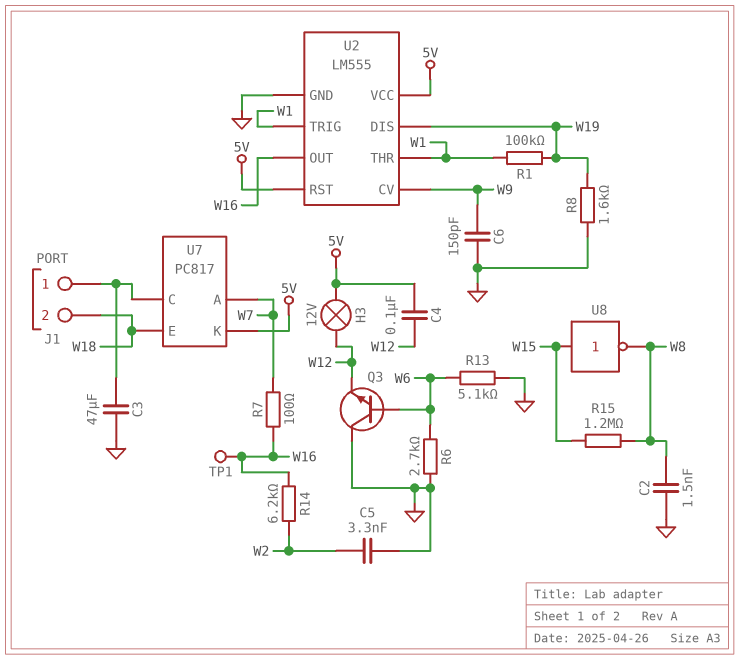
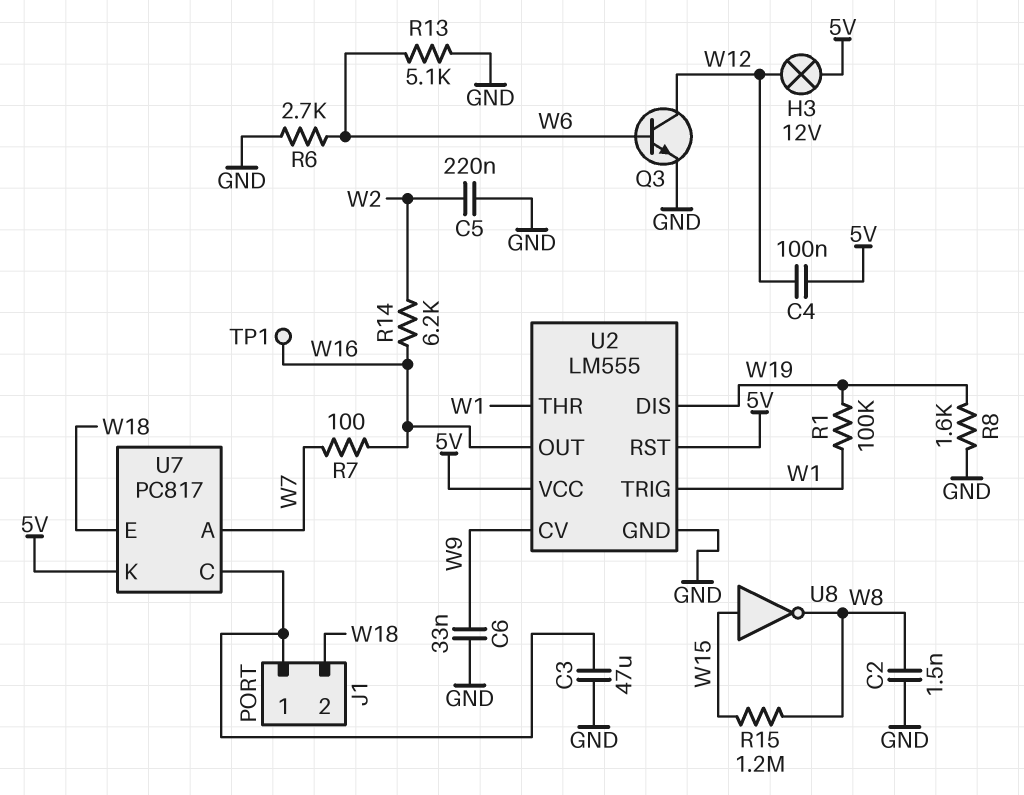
C5: 3.3nF (GND, W2) -> 220nF (GND, W2)
C6: 150pF (GND, W9) -> 33nF (GND, W9)
Q3: NPN (B W6, C GND, E W12) -> NPN (B W6, C W12, E GND)

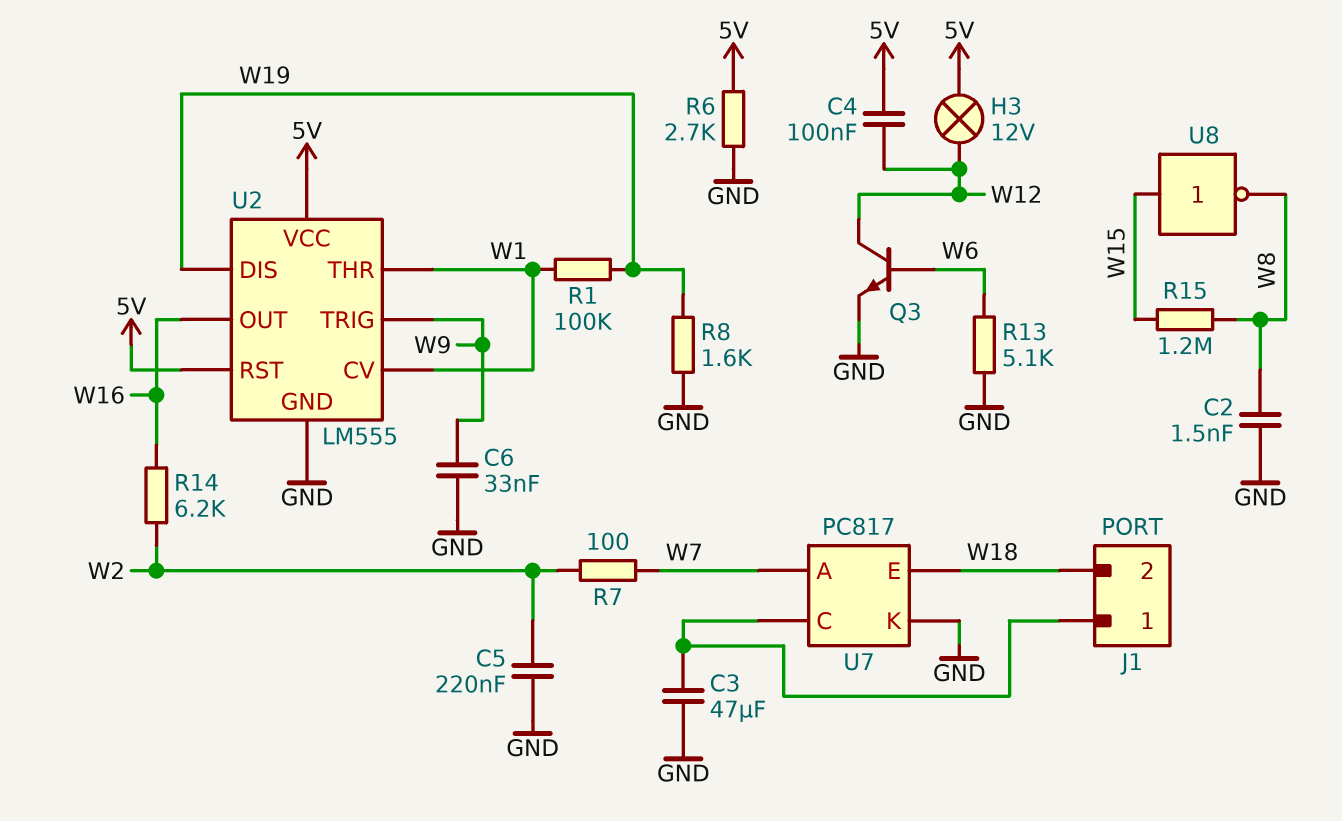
R6: 2.7k (GND, W6) -> 2.7k (5V, GND)
R7: 100 (W7, W16) -> 100 (W2, W7)
TP1: test point (W16) -> none
U2 pin CV: W9 -> W1
U2 pin TRIG: W1 -> W9
U7 pin K: 5V -> GND

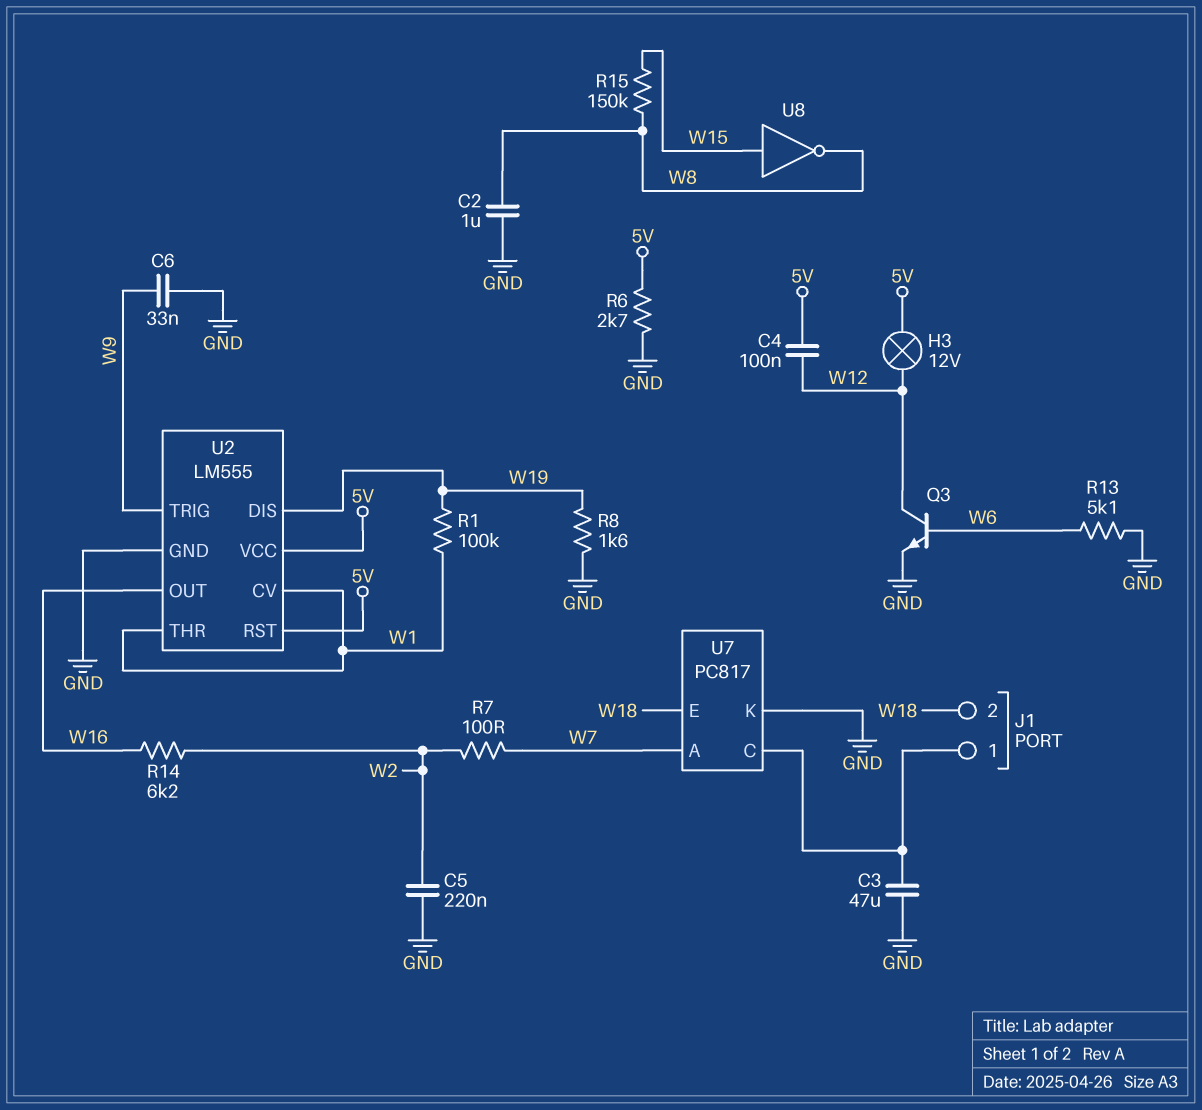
C2: 1.5nF (GND, W8) -> 1uF (GND, W8)
R15: 1.2M (W8, W15) -> 150k (W8, W15)

